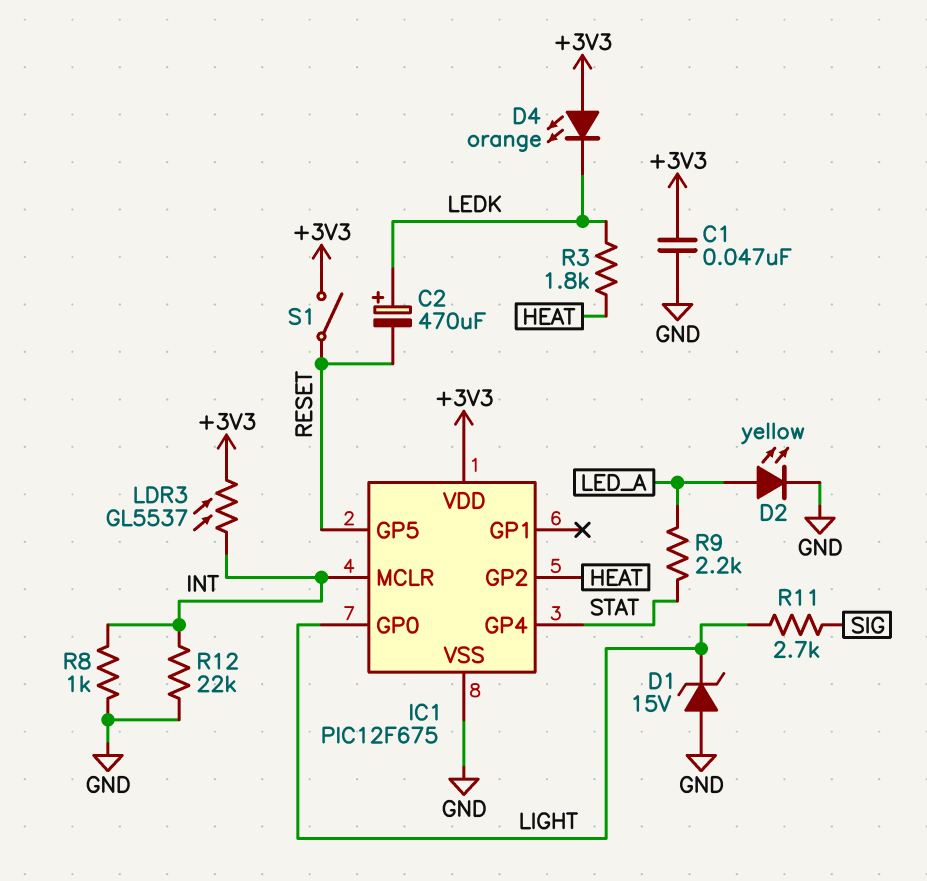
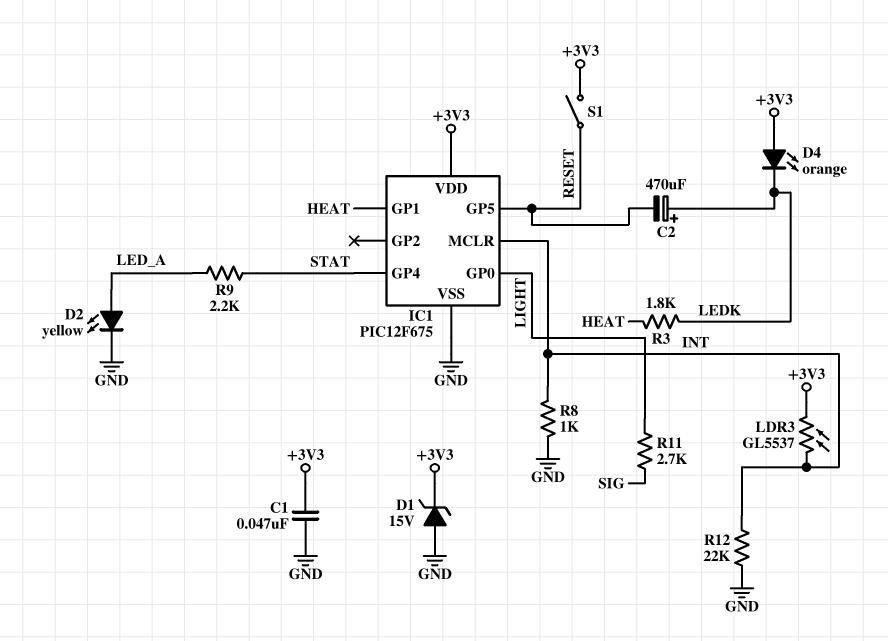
D1: zener 15V (A GND, K LIGHT) -> zener 15V (A GND, K +3V3)
IC1 pin GP1: none -> HEAT
IC1 pin GP2: HEAT -> none

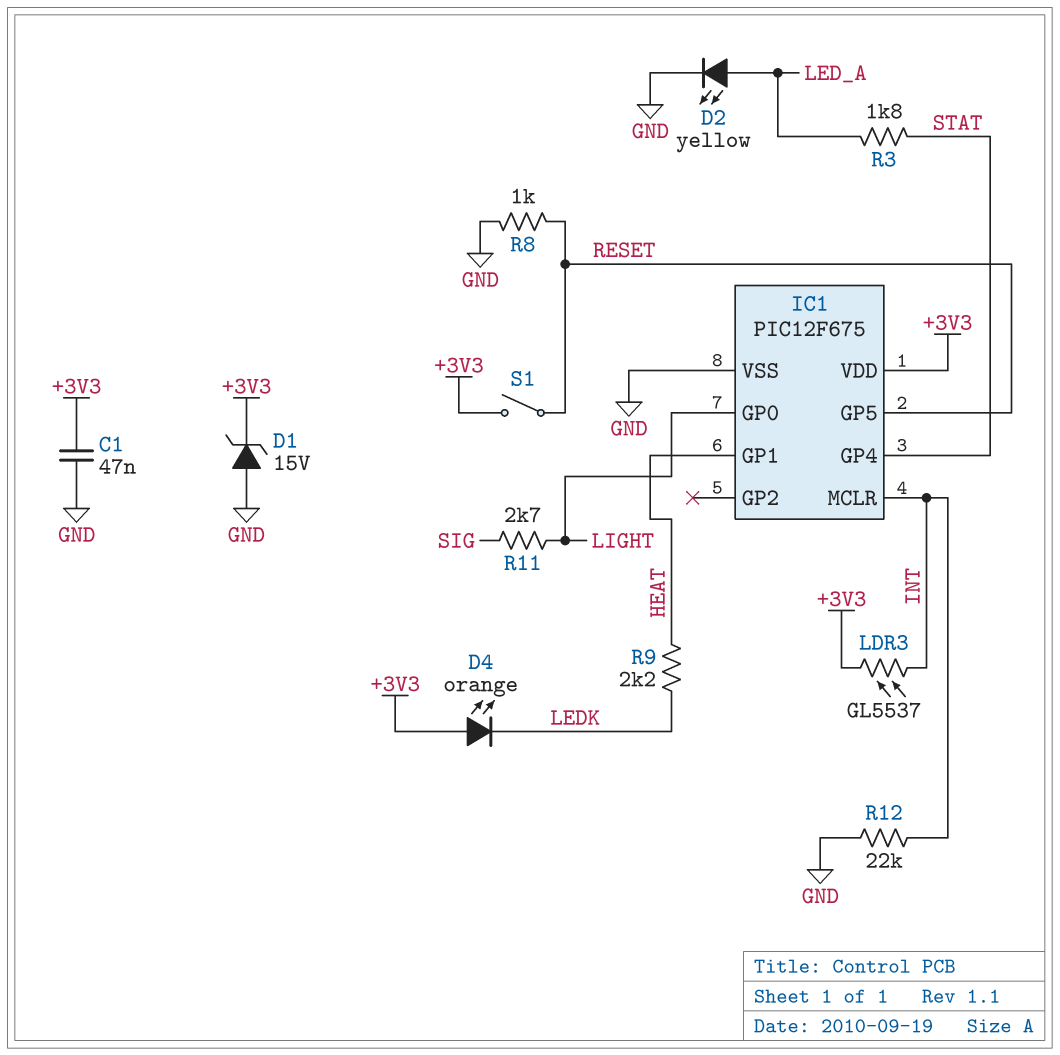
C2: 470uF (plus LEDK, minus RESET) -> none
R3: 1.8k (HEAT, LEDK) -> 1.8k (LED_A, STAT)
R8: 1k (GND, INT) -> 1k (GND, RESET)
R9: 2.2k (LED_A, STAT) -> 2.2k (HEAT, LEDK)

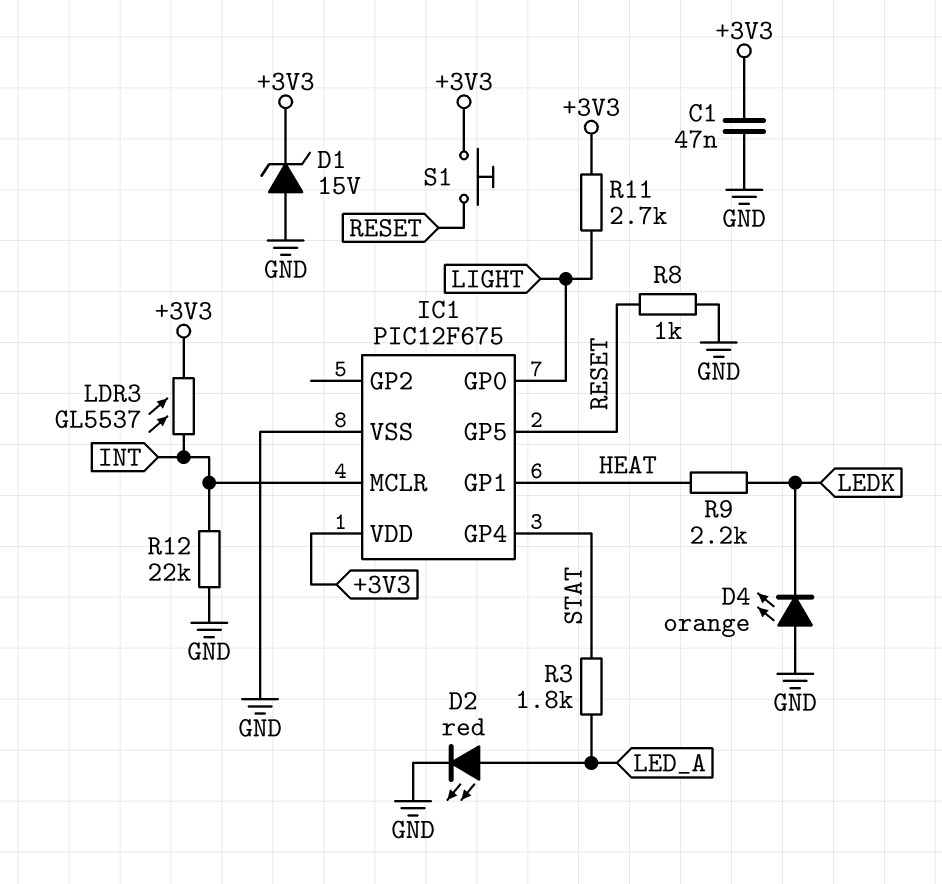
D2: LED yellow (A LED_A, K GND) -> LED red (A LED_A, K GND)
D4: LED orange (A +3V3, K LEDK) -> LED orange (A GND, K LEDK)
R11: 2.7k (LIGHT, SIG) -> 2.7k (+3V3, LIGHT)
S1: switch (+3V3, RESET) -> button (+3V3, RESET)

